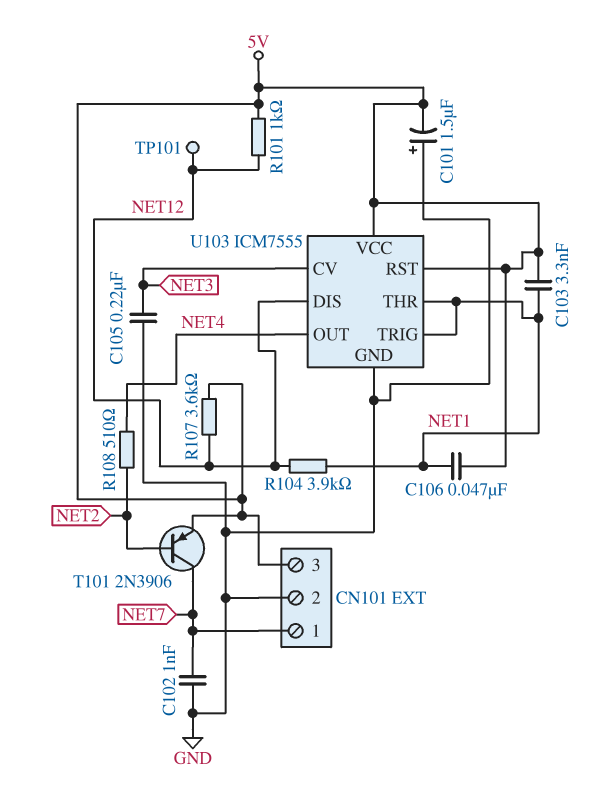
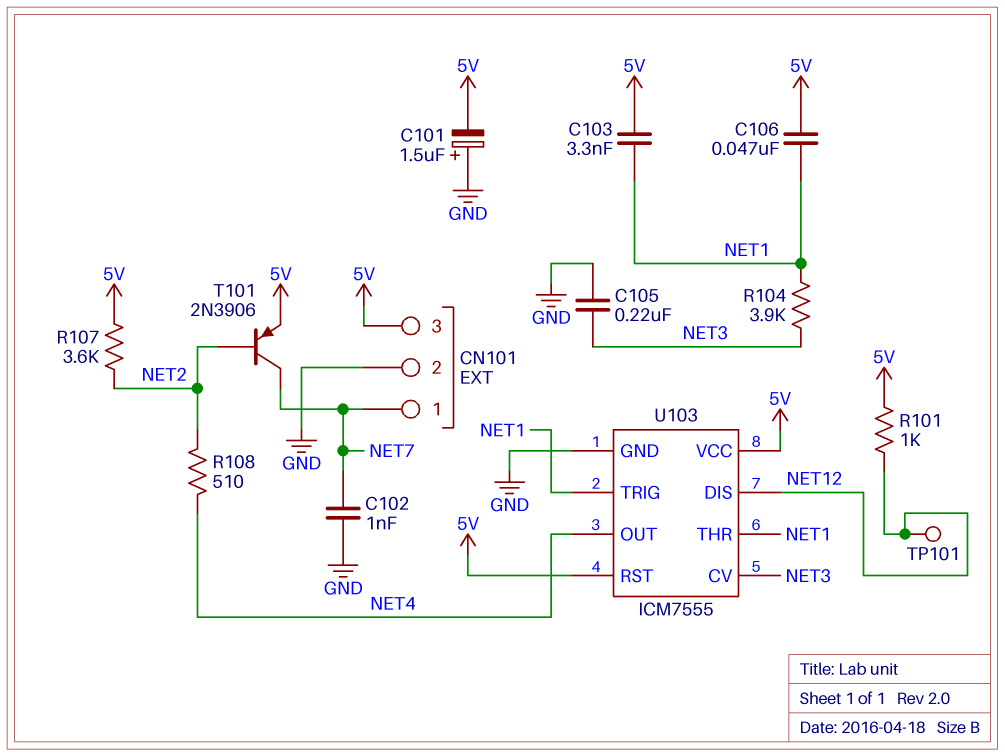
R104: 3.9k (NET1, NET12) -> 3.9k (NET1, NET3)
R107: 3.6k (5V, NET12) -> 3.6k (5V, NET2)

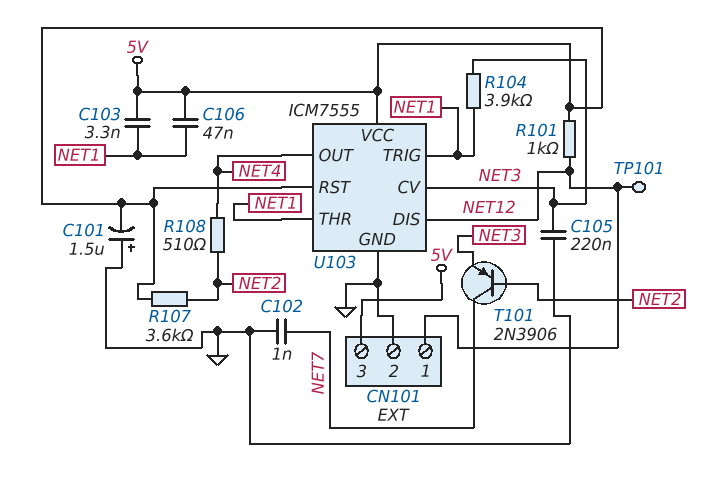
CN101 pin 1: NET7 -> NET12
T101: PNP 2N3906 (B NET2, C NET7, E 5V) -> PNP 2N3906 (B NET2, C NET7, E NET3)

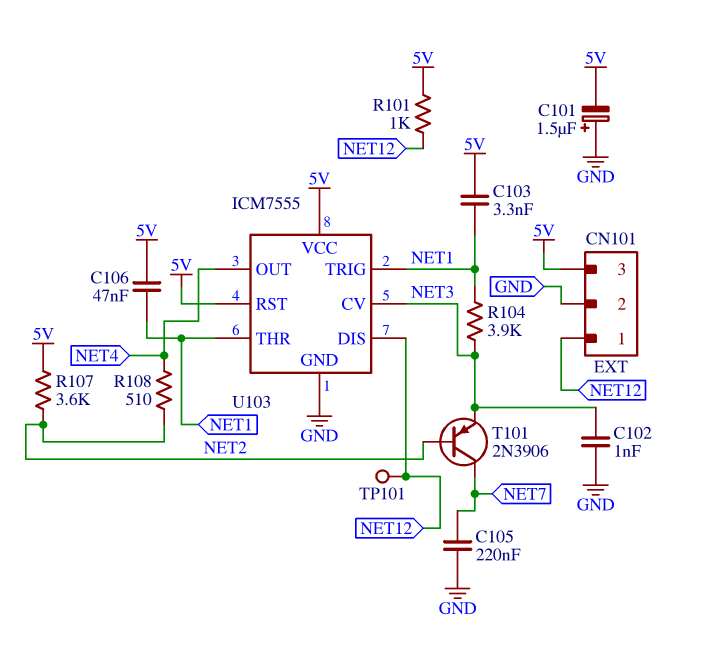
C102: 1nF (GND, NET7) -> 1nF (GND, NET3)
C105: 220nF (GND, NET3) -> 220nF (GND, NET7)

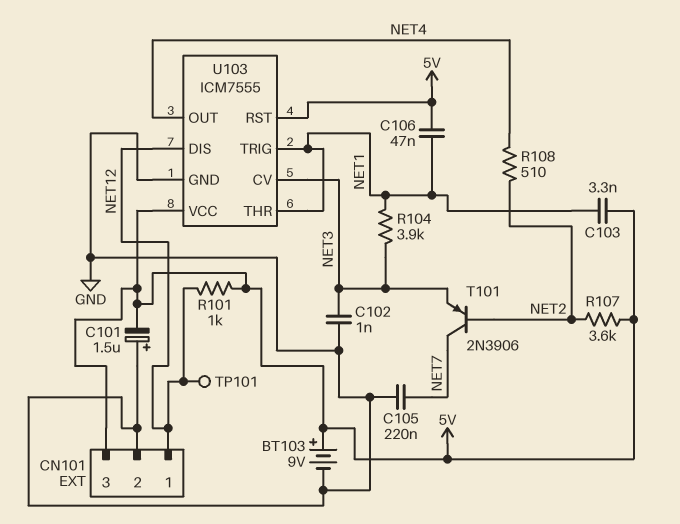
BT103: none -> 9V (plus 5V, minus GND)

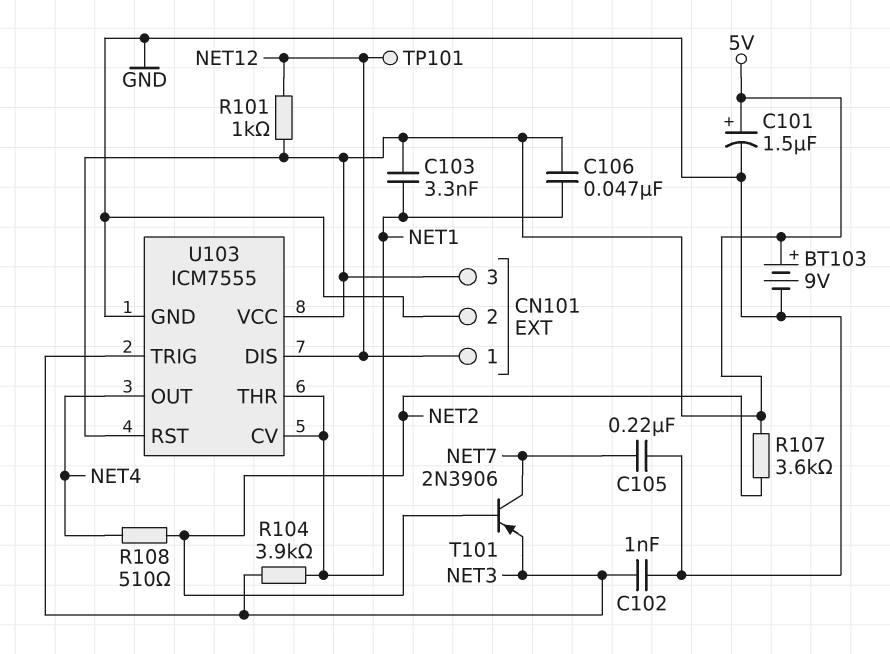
C101: 1.5uF (plus GND, minus 5V) -> 1.5uF (plus 5V, minus GND)
U103 pin CV: NET3 -> NET1
U103 pin TRIG: NET1 -> NET3

